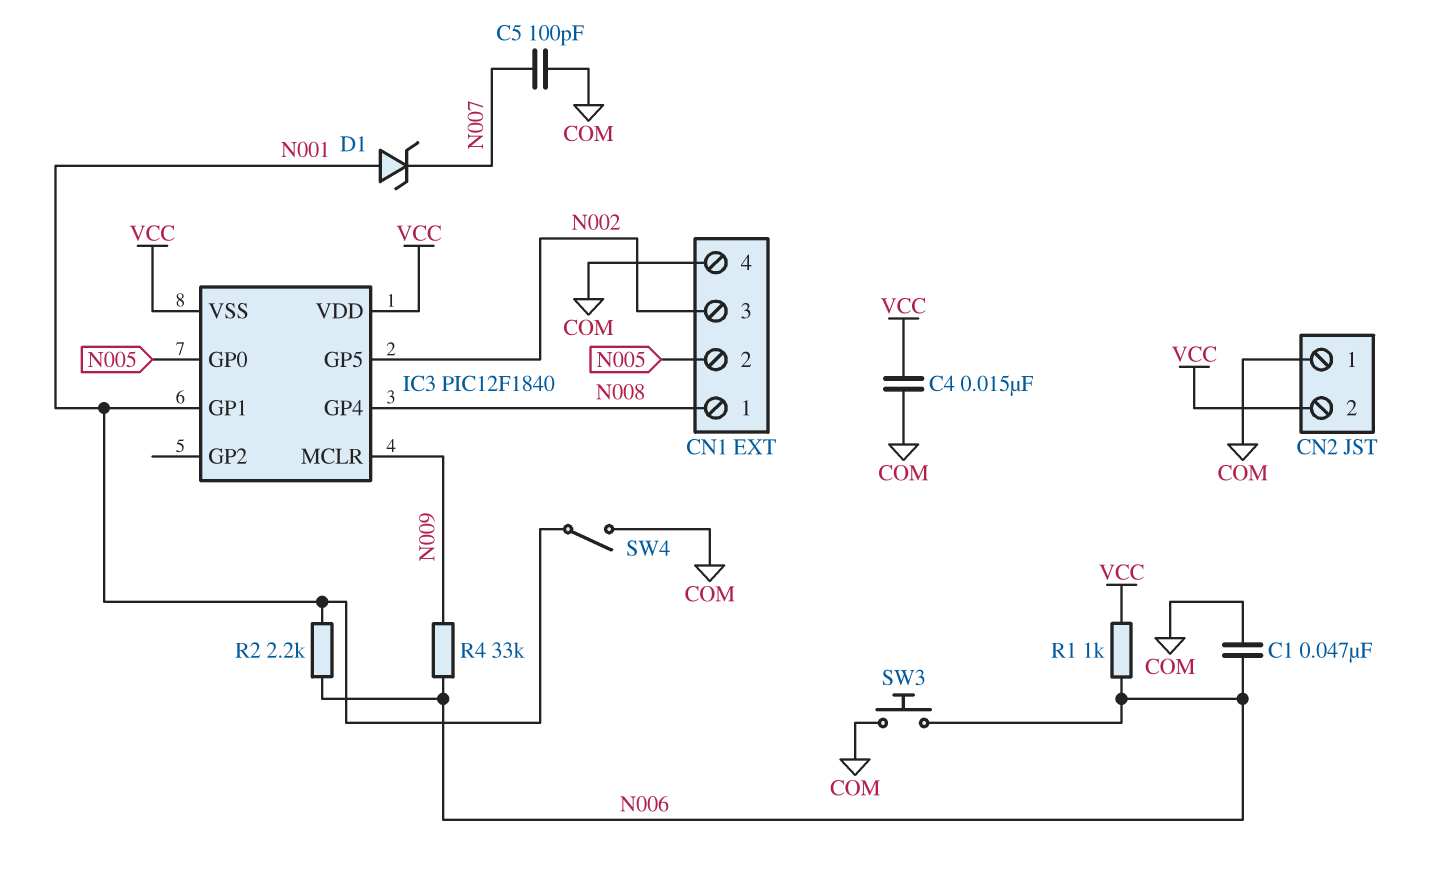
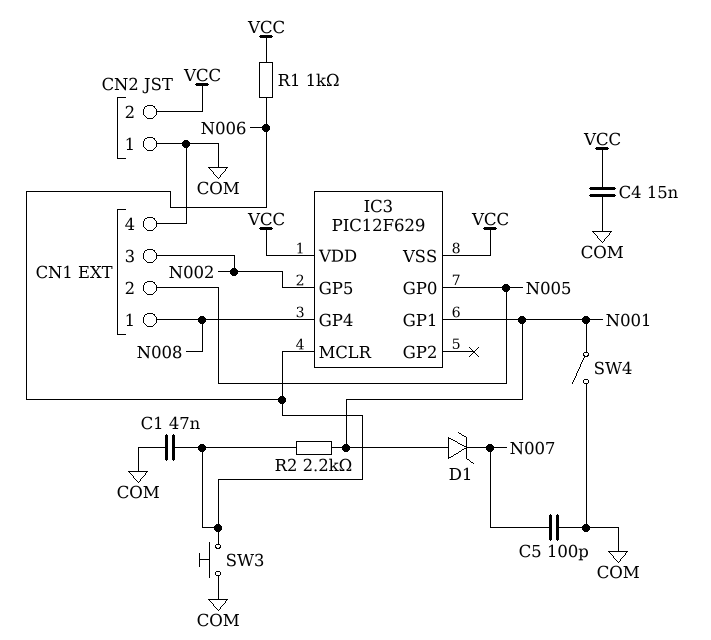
IC3: PIC12F1840 -> PIC12F629
IC3 pin MCLR: N009 -> N006
R4: 33k (N006, N009) -> none

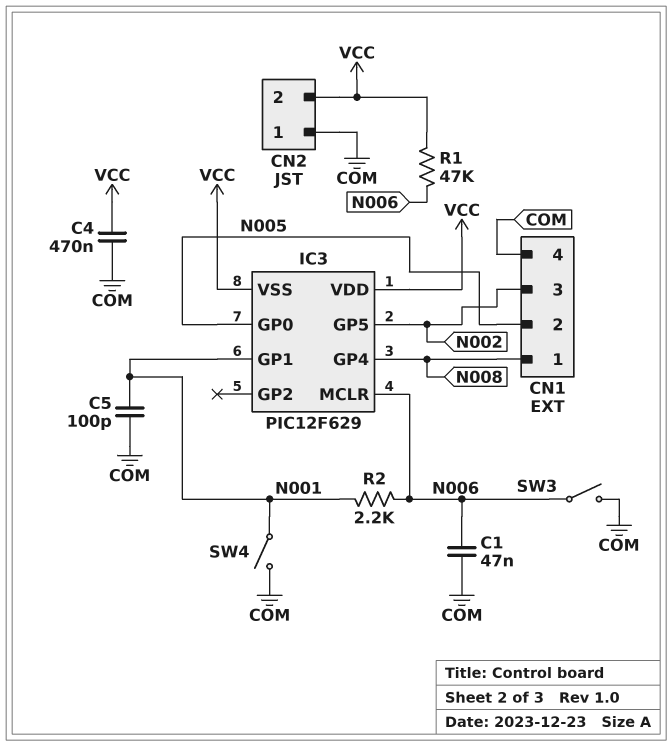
C4: 15nF (COM, VCC) -> 470nF (COM, VCC)
C5: 100pF (COM, N007) -> 100pF (COM, N001)
D1: zener (A N001, K N007) -> none
R1: 1k (N006, VCC) -> 47k (N006, VCC)
SW3: button (COM, N006) -> switch (COM, N006)

